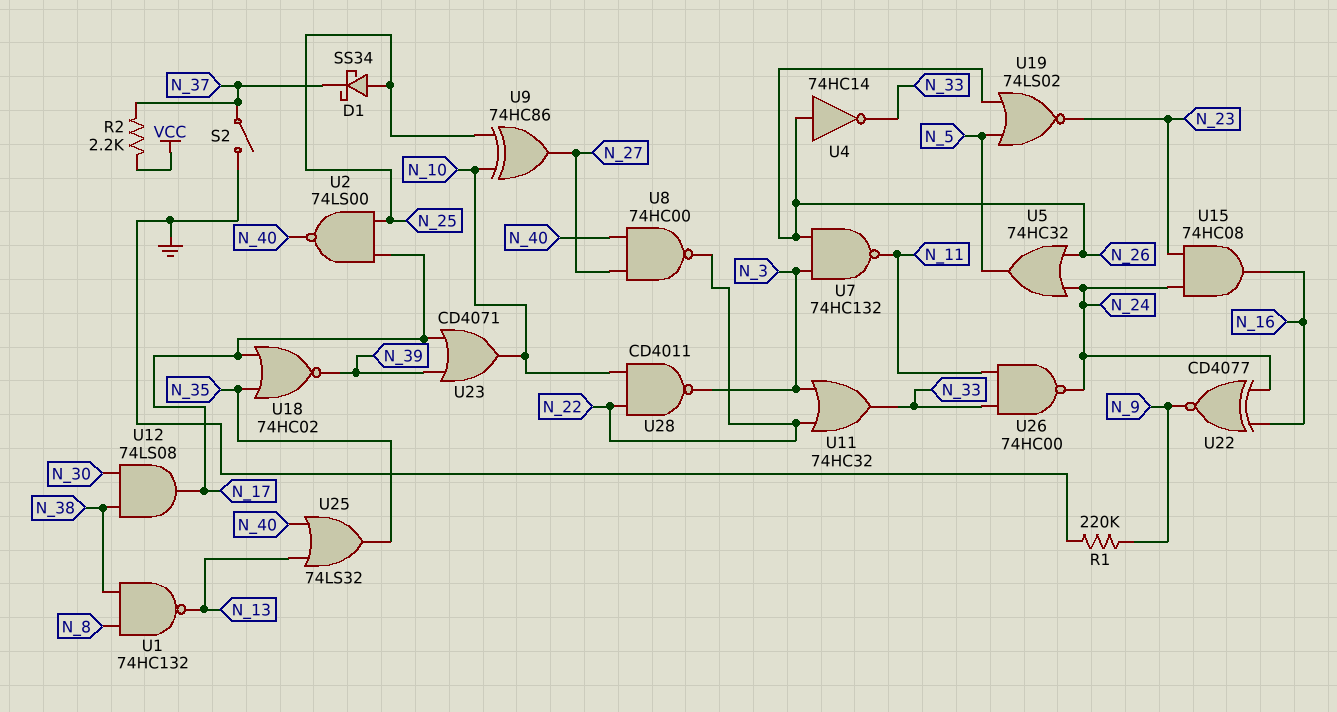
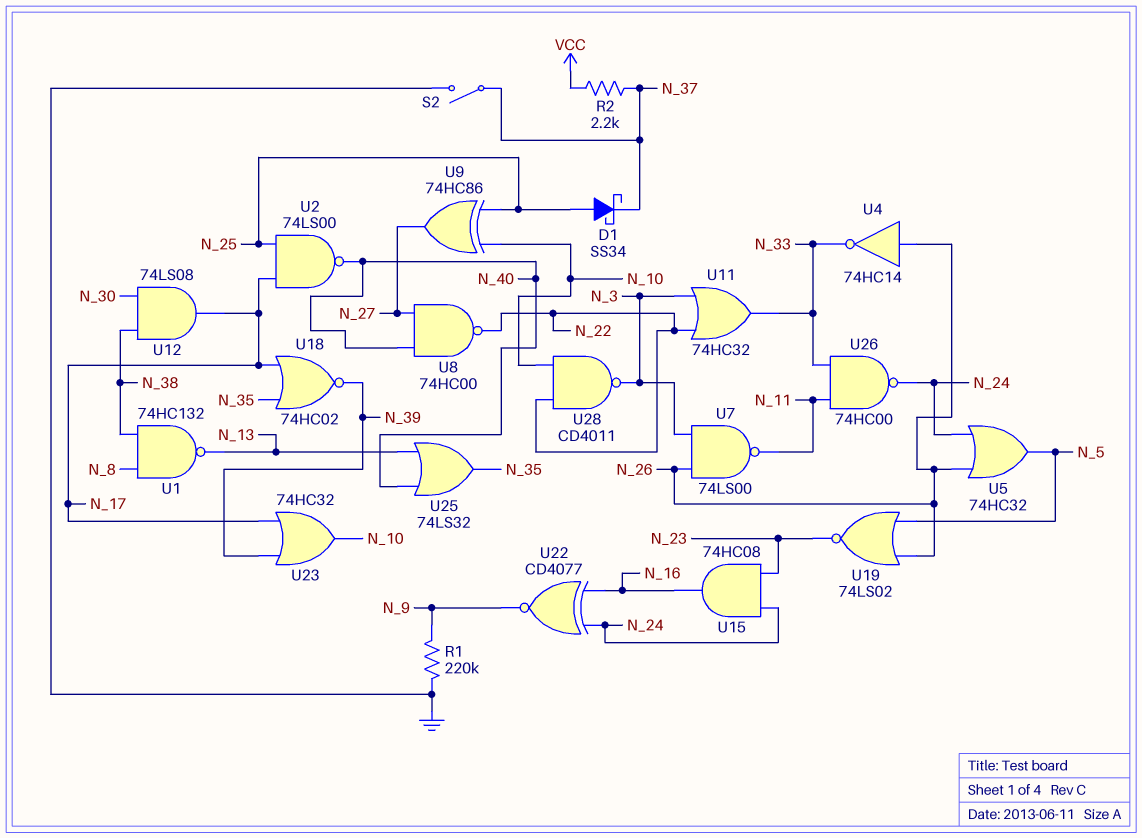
U7: NAND 74HC132 (in N_3, in N_26, out N_11) -> NAND 74LS00 (in N_3, in N_26, out N_11)
U23: OR CD4071 (in N_17, in N_39, out N_10) -> OR 74HC32 (in N_17, in N_39, out N_10)

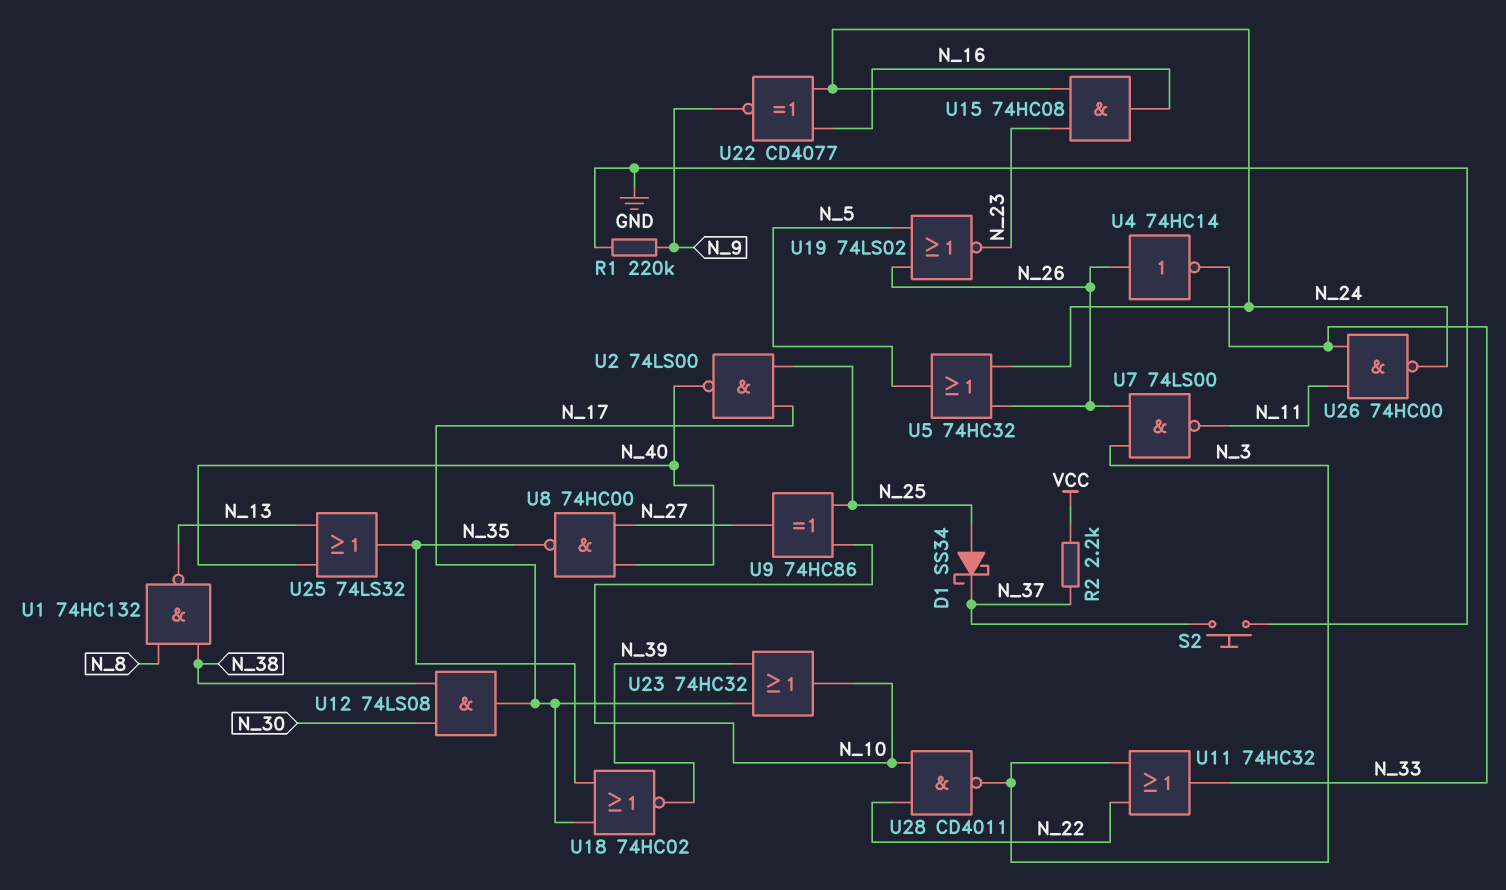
S2: switch (GND, N_37) -> button (GND, N_37)
U8: NAND 74HC00 (in N_27, in N_40, out N_22) -> NAND 74HC00 (in N_27, in N_40, out N_35)

